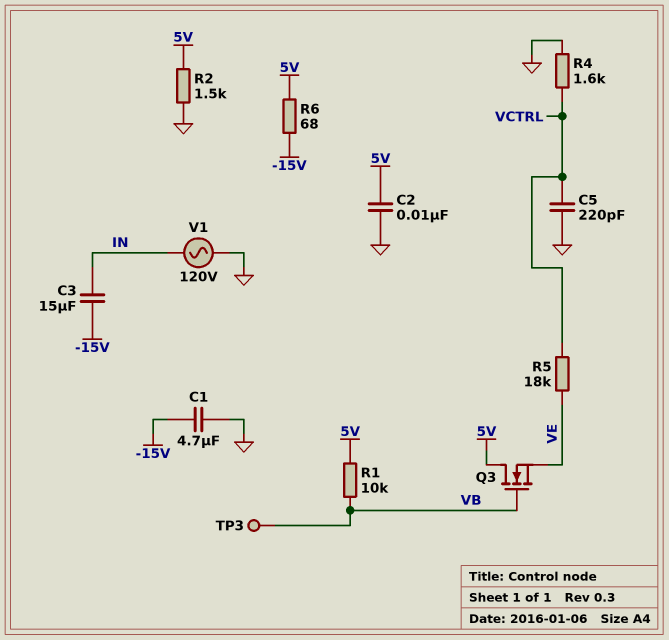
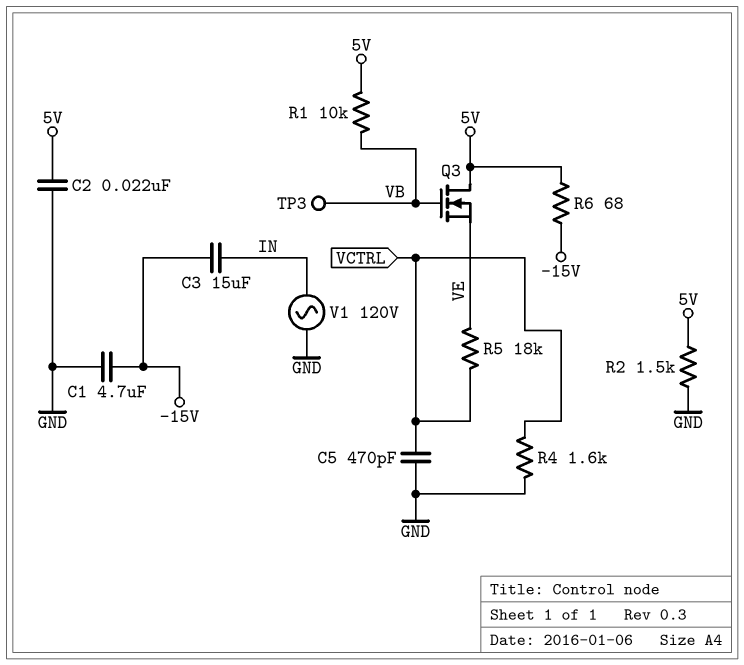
C2: 10nF (5V, GND) -> 22nF (5V, GND)
C5: 220pF (GND, VCTRL) -> 470pF (GND, VCTRL)

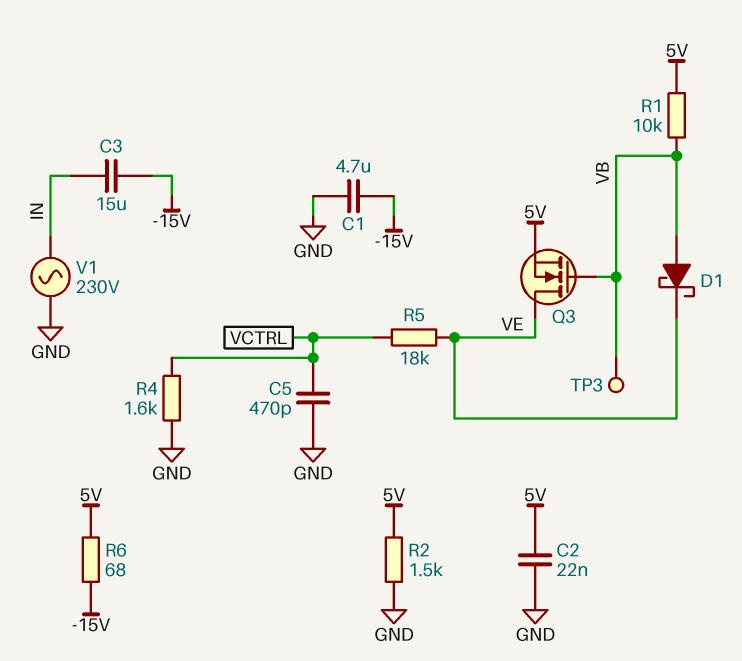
D1: none -> schottky (A VB, K VE)
Q3: NMOS (G VB, D 5V, S VE) -> NMOS (G VB, D VE, S 5V)
V1: AC 120V (GND, IN) -> AC 230V (GND, IN)

